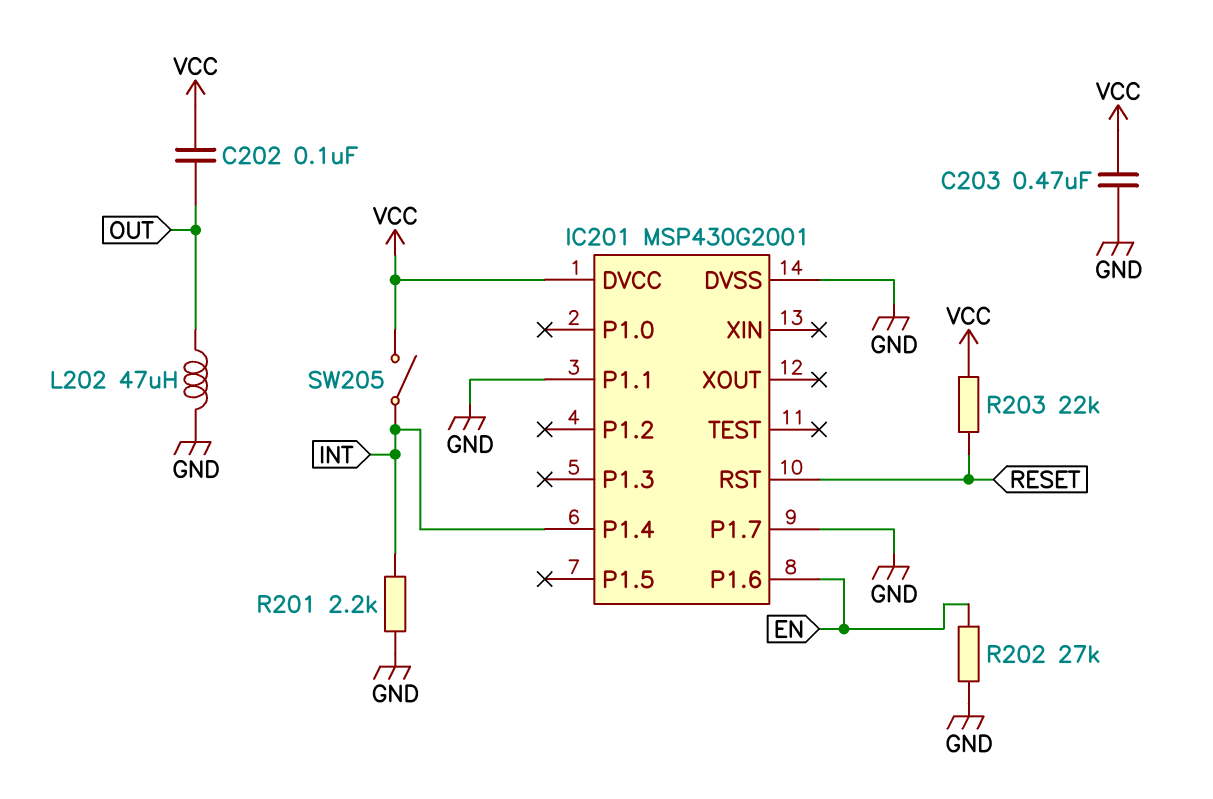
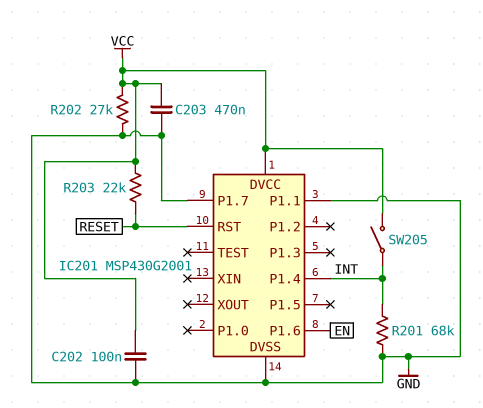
C202: 100nF (OUT, VCC) -> 100nF (GND, VCC)
L202: 47uH (GND, OUT) -> none
R201: 2.2k (GND, INT) -> 68k (GND, INT)
R202: 27k (EN, GND) -> 27k (GND, VCC)

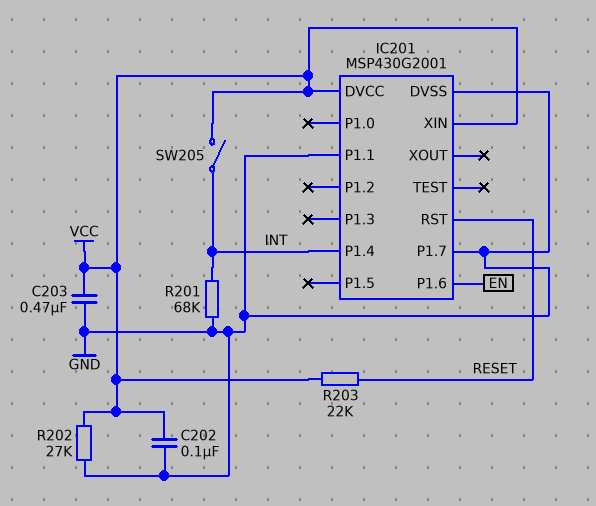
IC201 pin XIN: none -> VCC

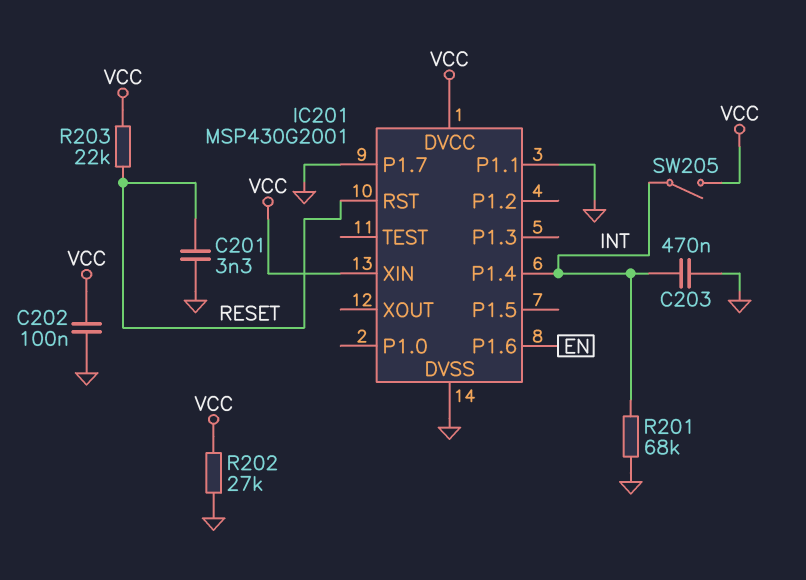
C201: none -> 3.3nF (GND, RESET)
C203: 470nF (GND, VCC) -> 470nF (GND, INT)

